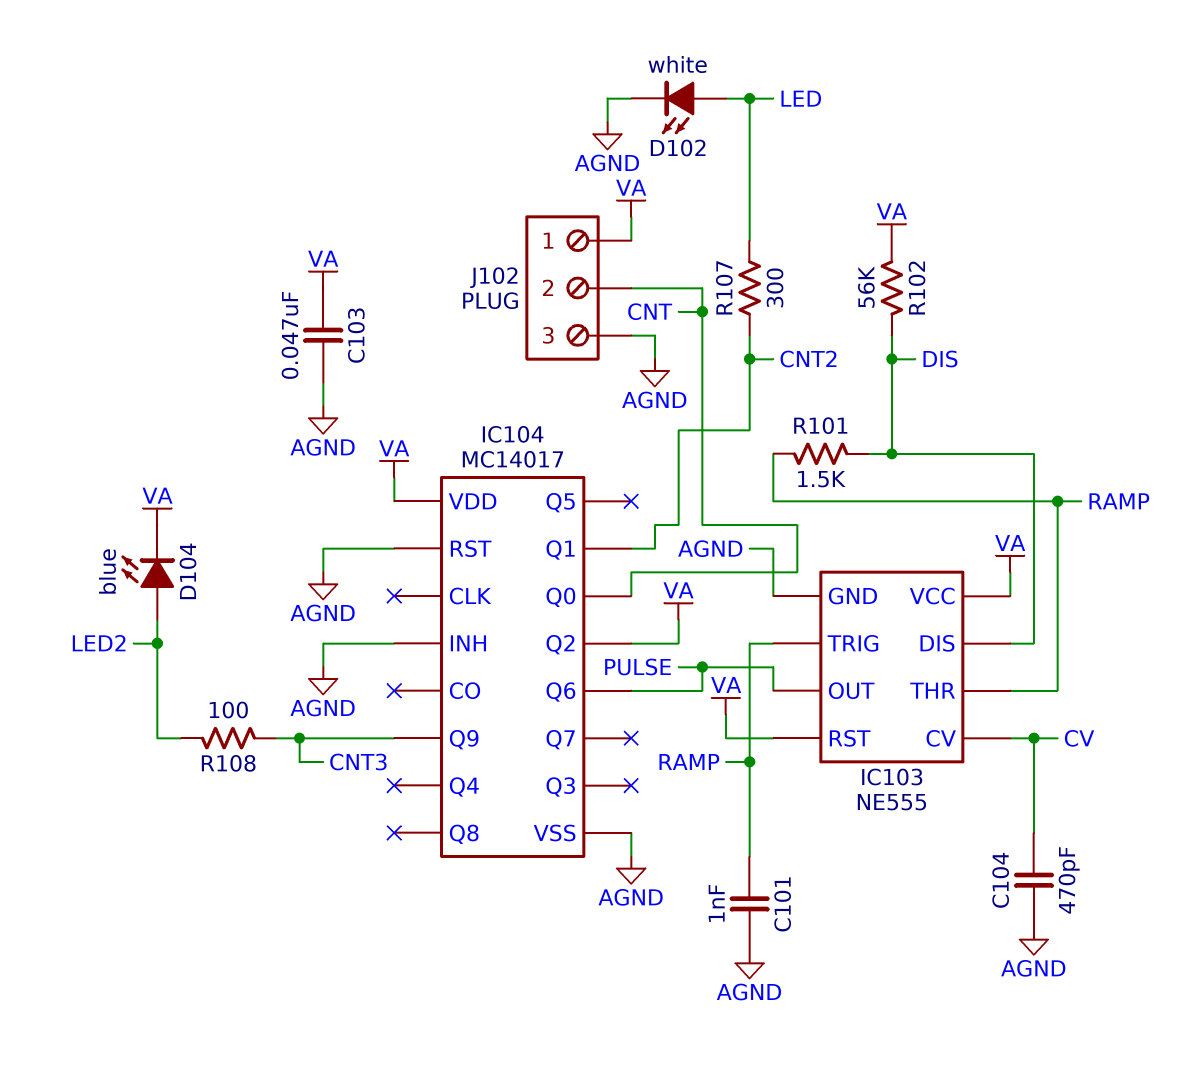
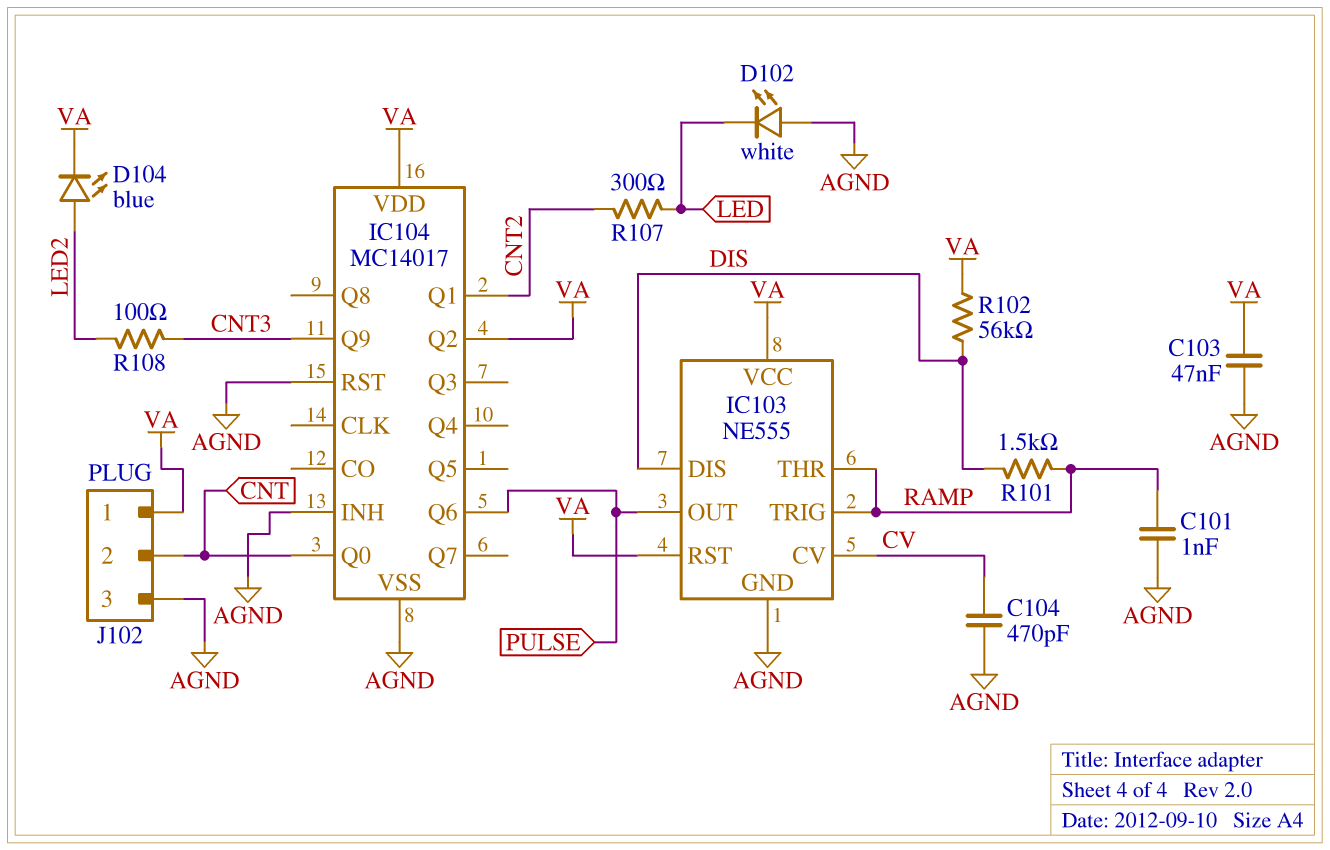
D102: LED white (A LED, K AGND) -> LED white (A AGND, K LED)

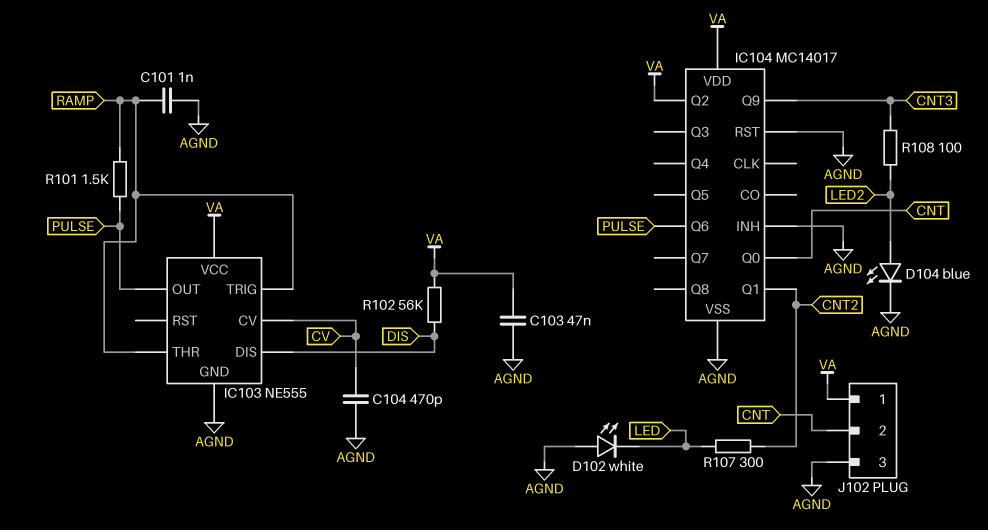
D104: LED blue (A LED2, K VA) -> LED blue (A LED2, K AGND)
IC103 pin RST: VA -> none
R101: 1.5k (DIS, RAMP) -> 1.5k (PULSE, RAMP)

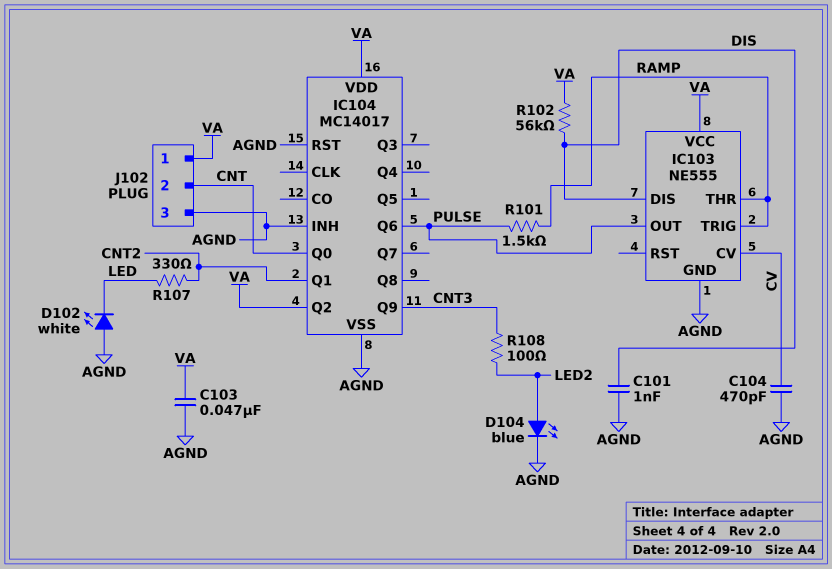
C101: 1nF (AGND, RAMP) -> 1nF (AGND, DIS)
R107: 300 (CNT2, LED) -> 330 (CNT2, LED)

